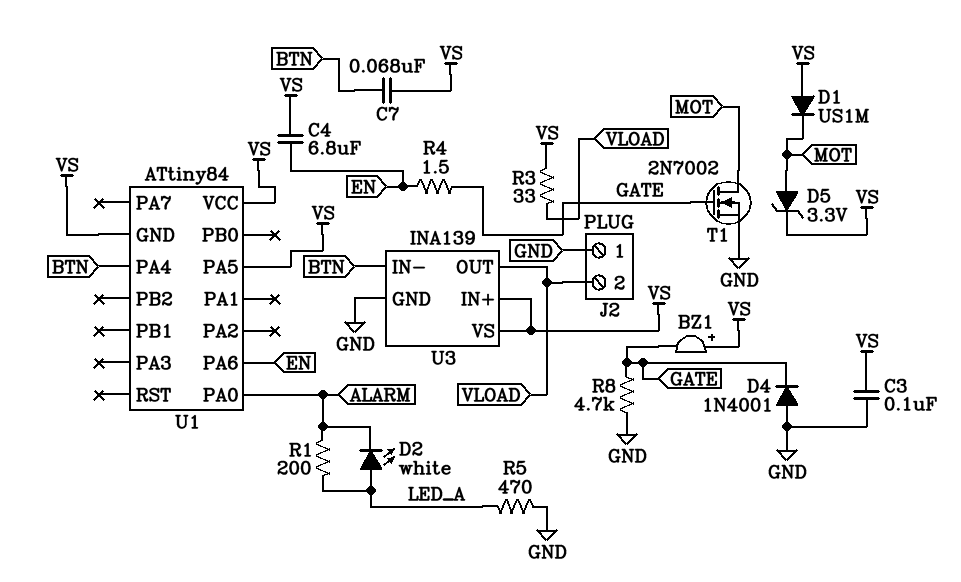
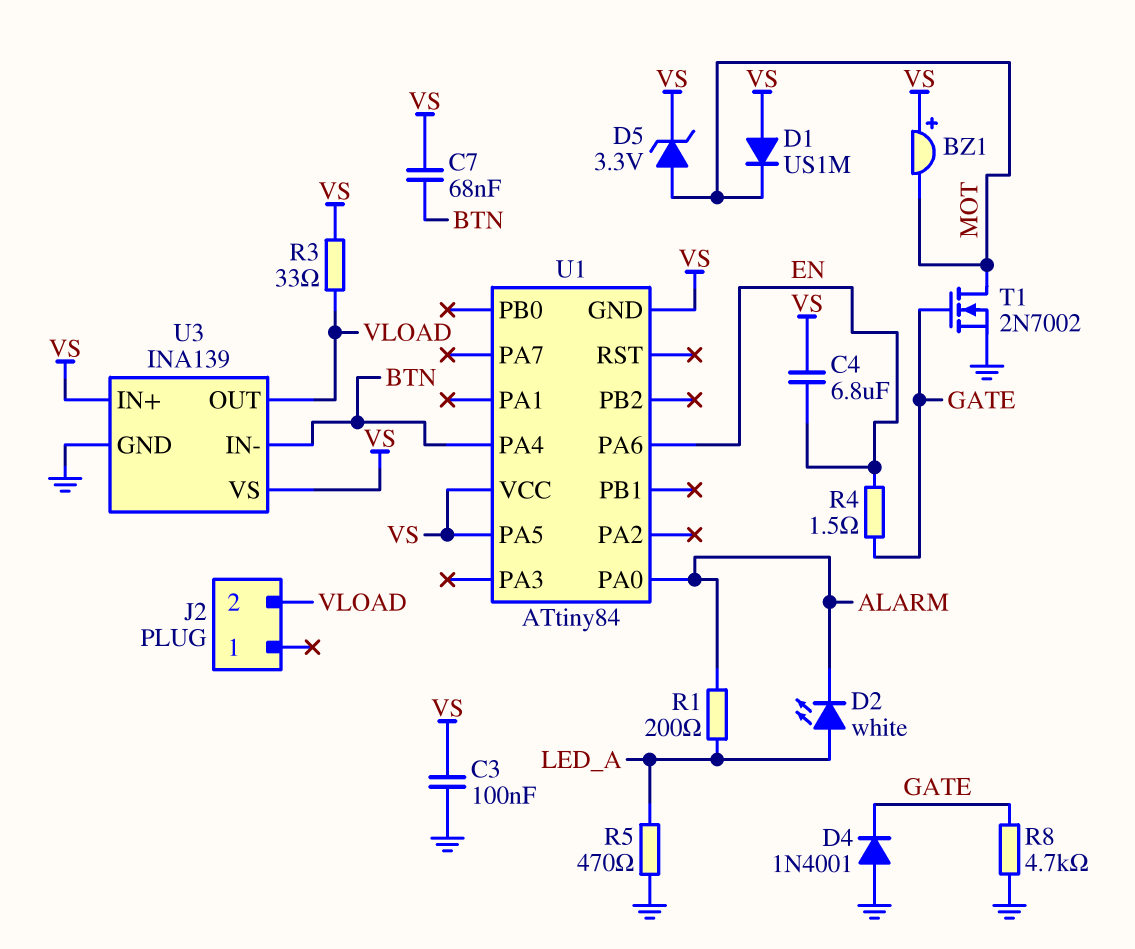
BZ1: buzzer (plus VS, minus GATE) -> buzzer (plus VS, minus MOT)
J2 pin 1: GND -> none

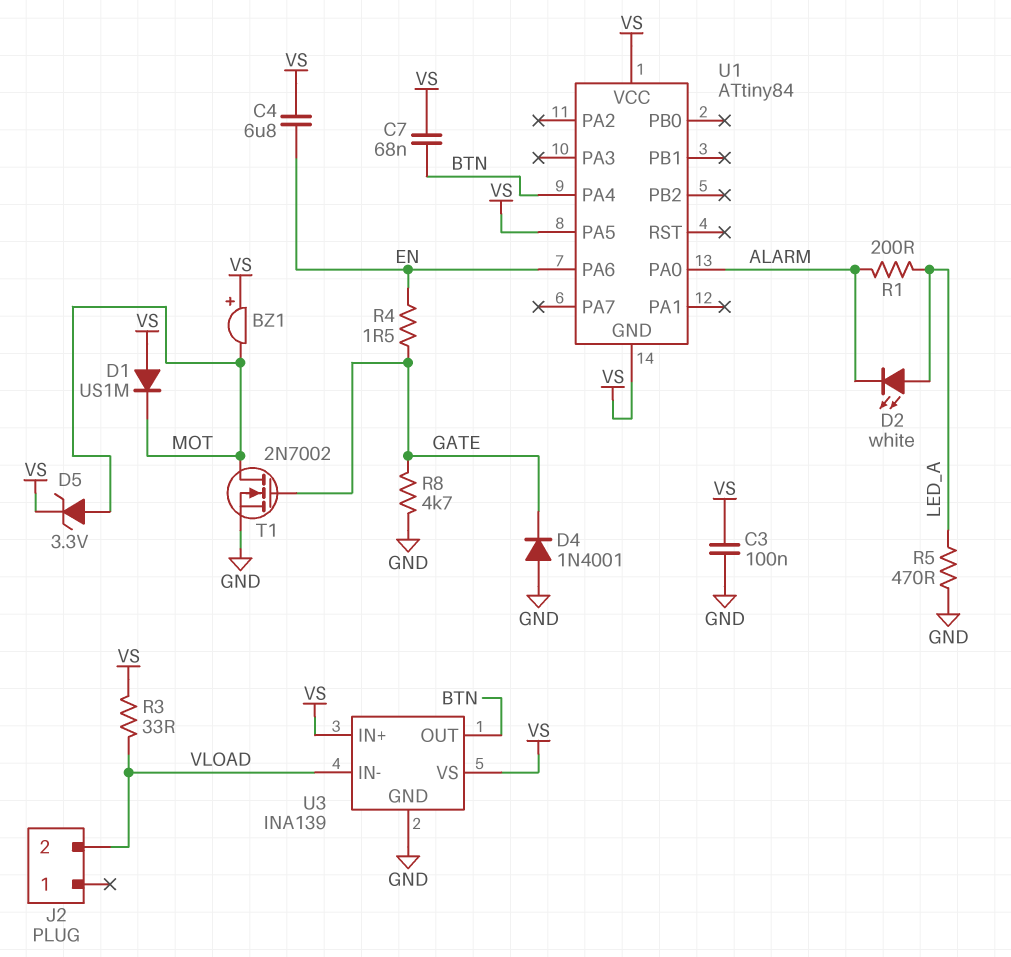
U3 pin IN-: BTN -> VLOAD
U3 pin OUT: VLOAD -> BTN

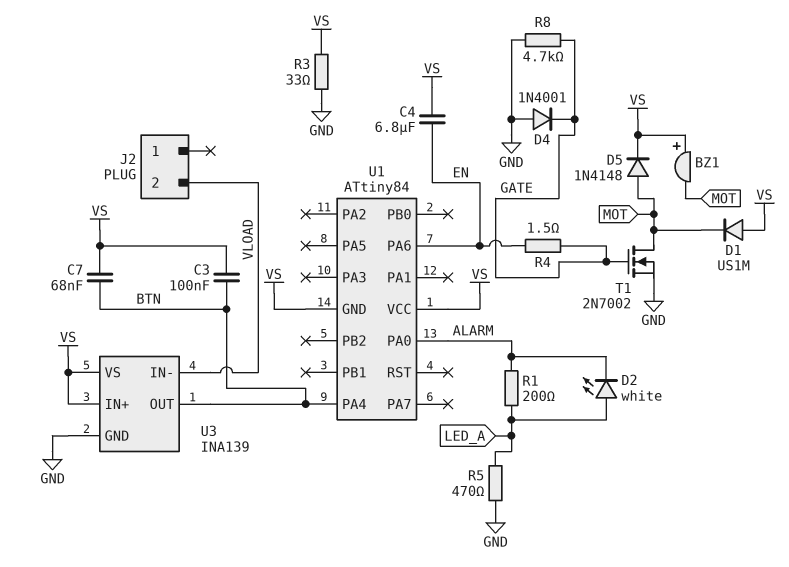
C3: 100nF (GND, VS) -> 100nF (BTN, VS)
D5: zener 3.3V (A MOT, K VS) -> diode 1N4148 (A MOT, K VS)
R3: 33 (VLOAD, VS) -> 33 (GND, VS)
U1 pin PA5: VS -> none

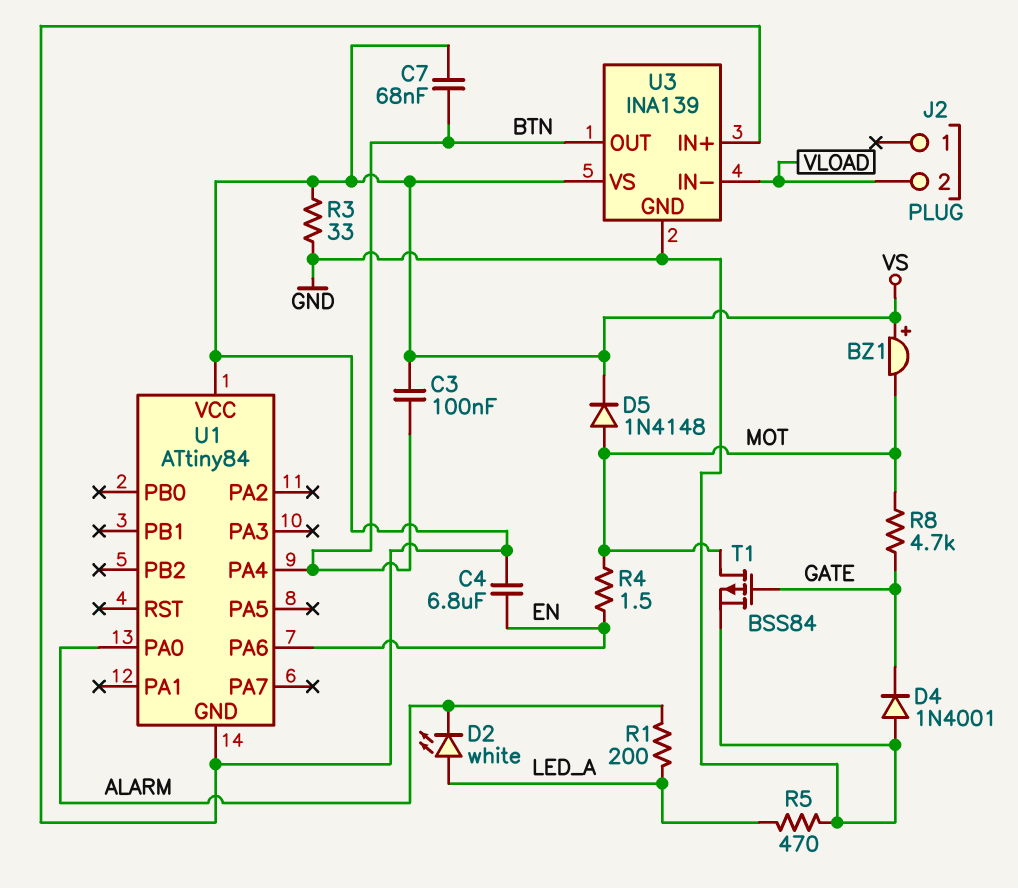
D1: diode US1M (A VS, K MOT) -> none
R4: 1.5 (EN, GATE) -> 1.5 (EN, MOT)
R8: 4.7k (GATE, GND) -> 4.7k (GATE, MOT)
T1: NMOS 2N7002 (G GATE, D MOT, S GND) -> PMOS BSS84 (G GATE, D MOT, S GND)

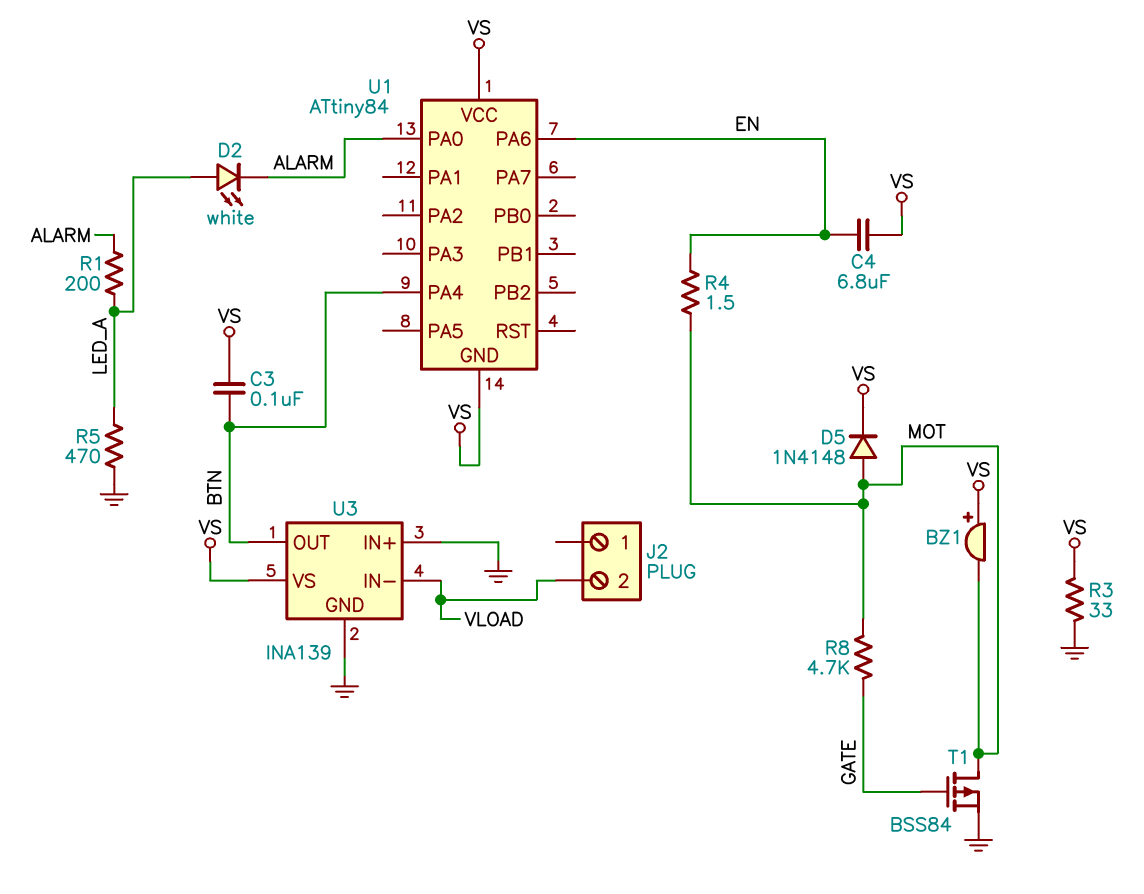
C7: 68nF (BTN, VS) -> none
D4: diode 1N4001 (A GND, K GATE) -> none
U3 pin IN+: VS -> GND

